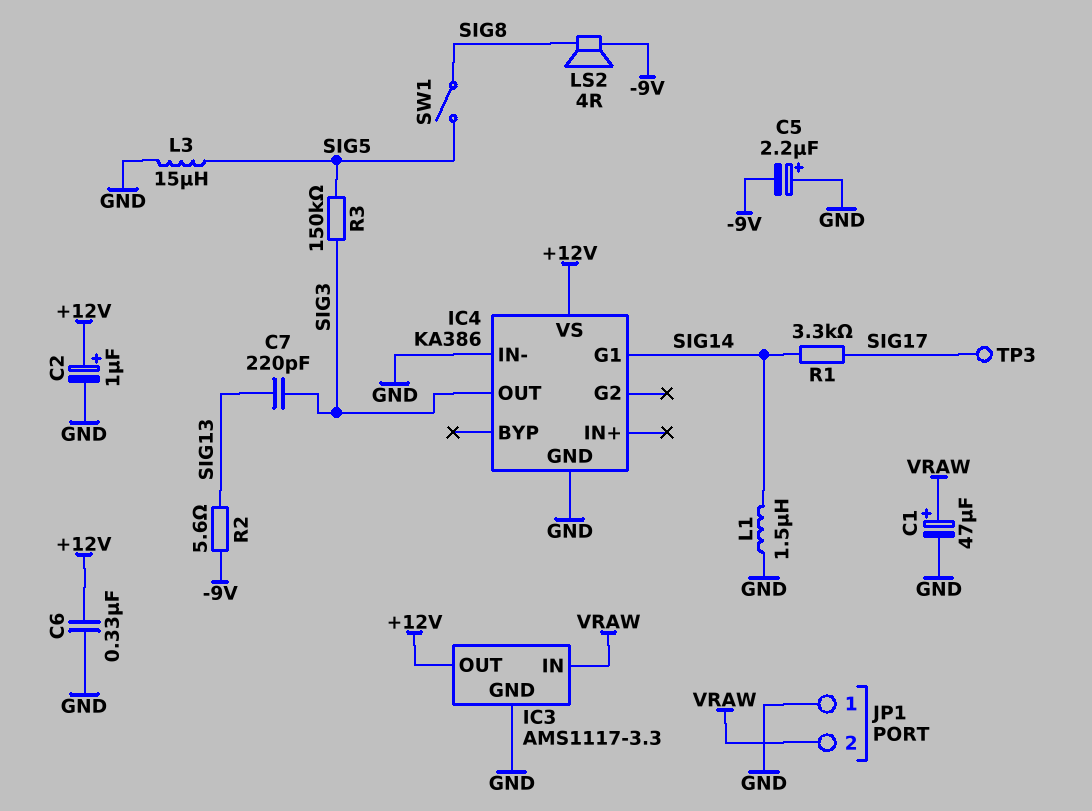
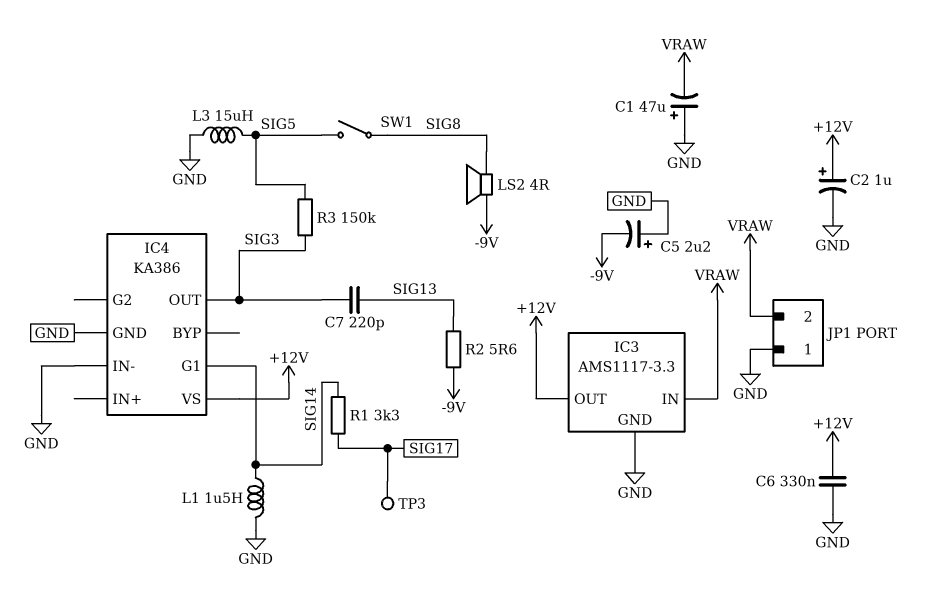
C1: 47uF (plus VRAW, minus GND) -> 47uF (plus GND, minus VRAW)

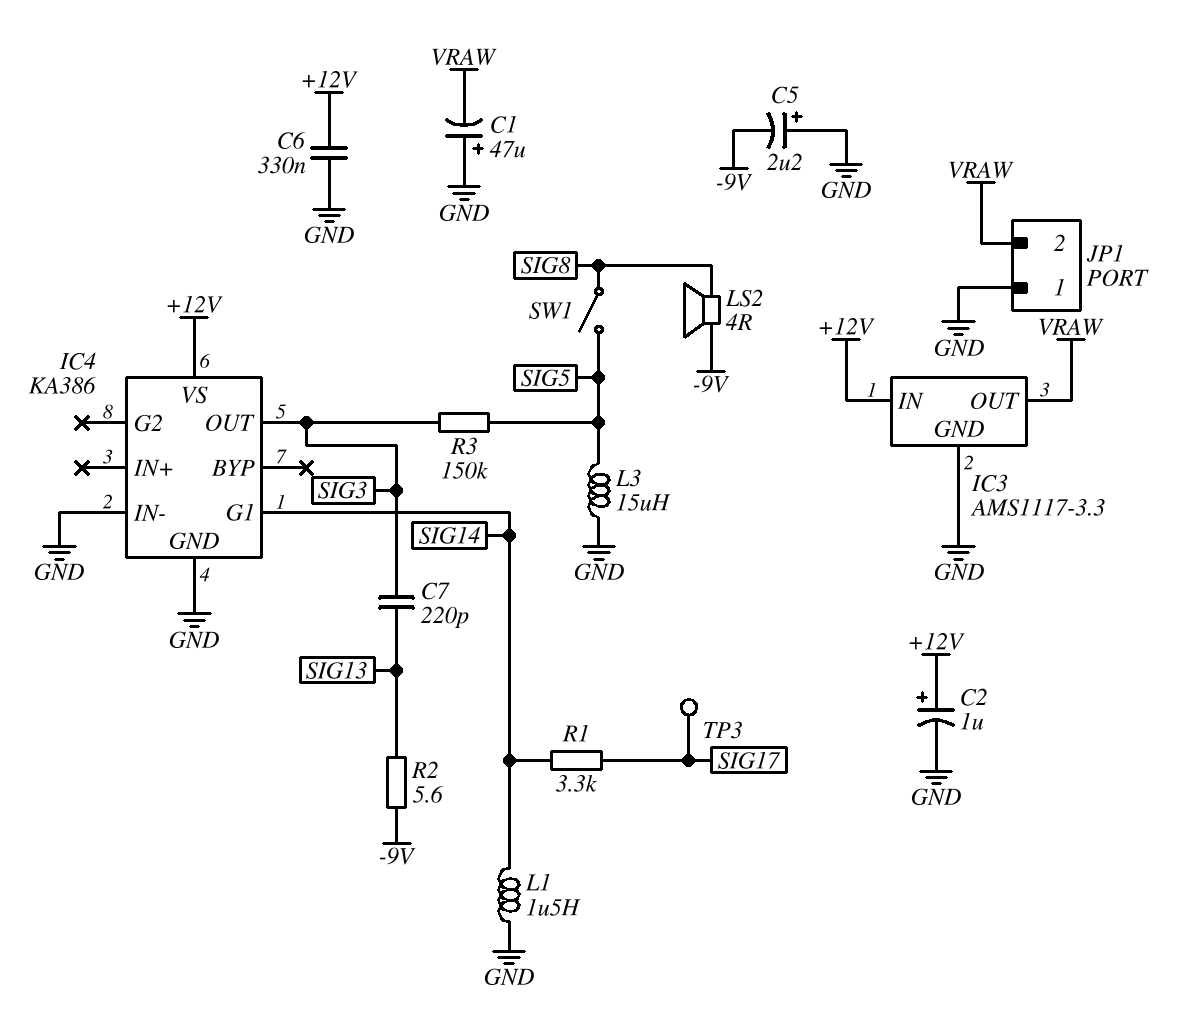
IC3 pin IN: VRAW -> +12V
IC3 pin OUT: +12V -> VRAW

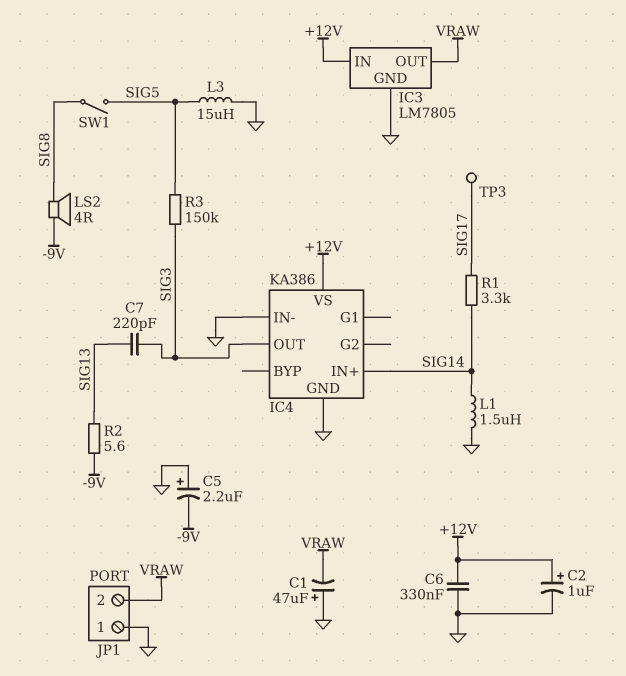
IC3: AMS1117-3.3 -> LM7805
IC4 pin G1: SIG14 -> none
IC4 pin IN+: none -> SIG14

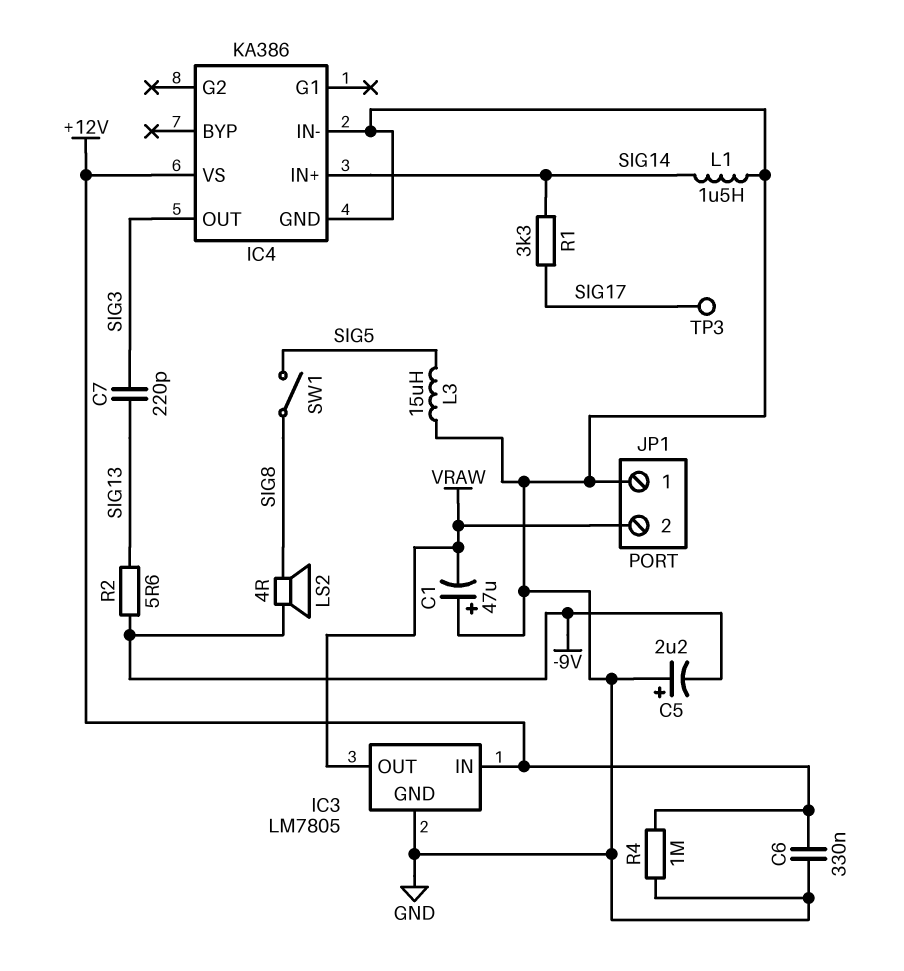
C2: 1uF (plus +12V, minus GND) -> none
R3: 150k (SIG3, SIG5) -> none
R4: none -> 1M (+12V, GND)

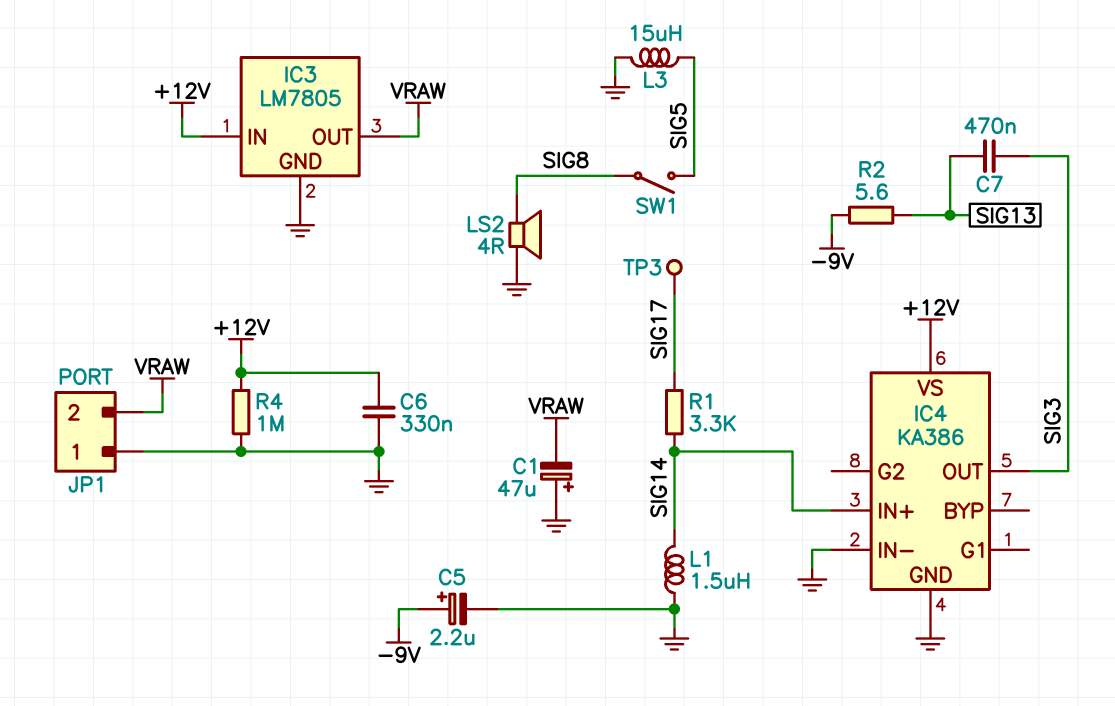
C5: 2.2uF (plus GND, minus -9V) -> 2.2uF (plus -9V, minus GND)
C7: 220pF (SIG3, SIG13) -> 470nF (SIG3, SIG13)
LS2: speaker 4R (-9V, SIG8) -> speaker 4R (GND, SIG8)

